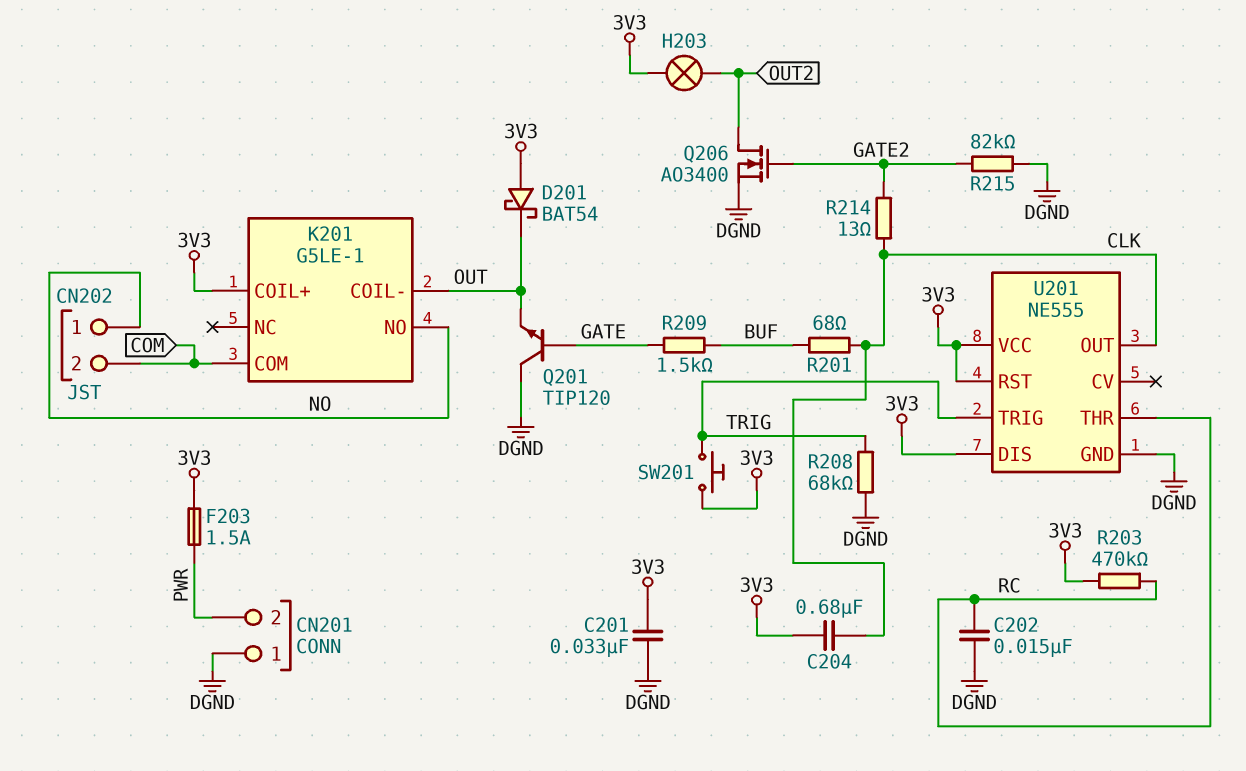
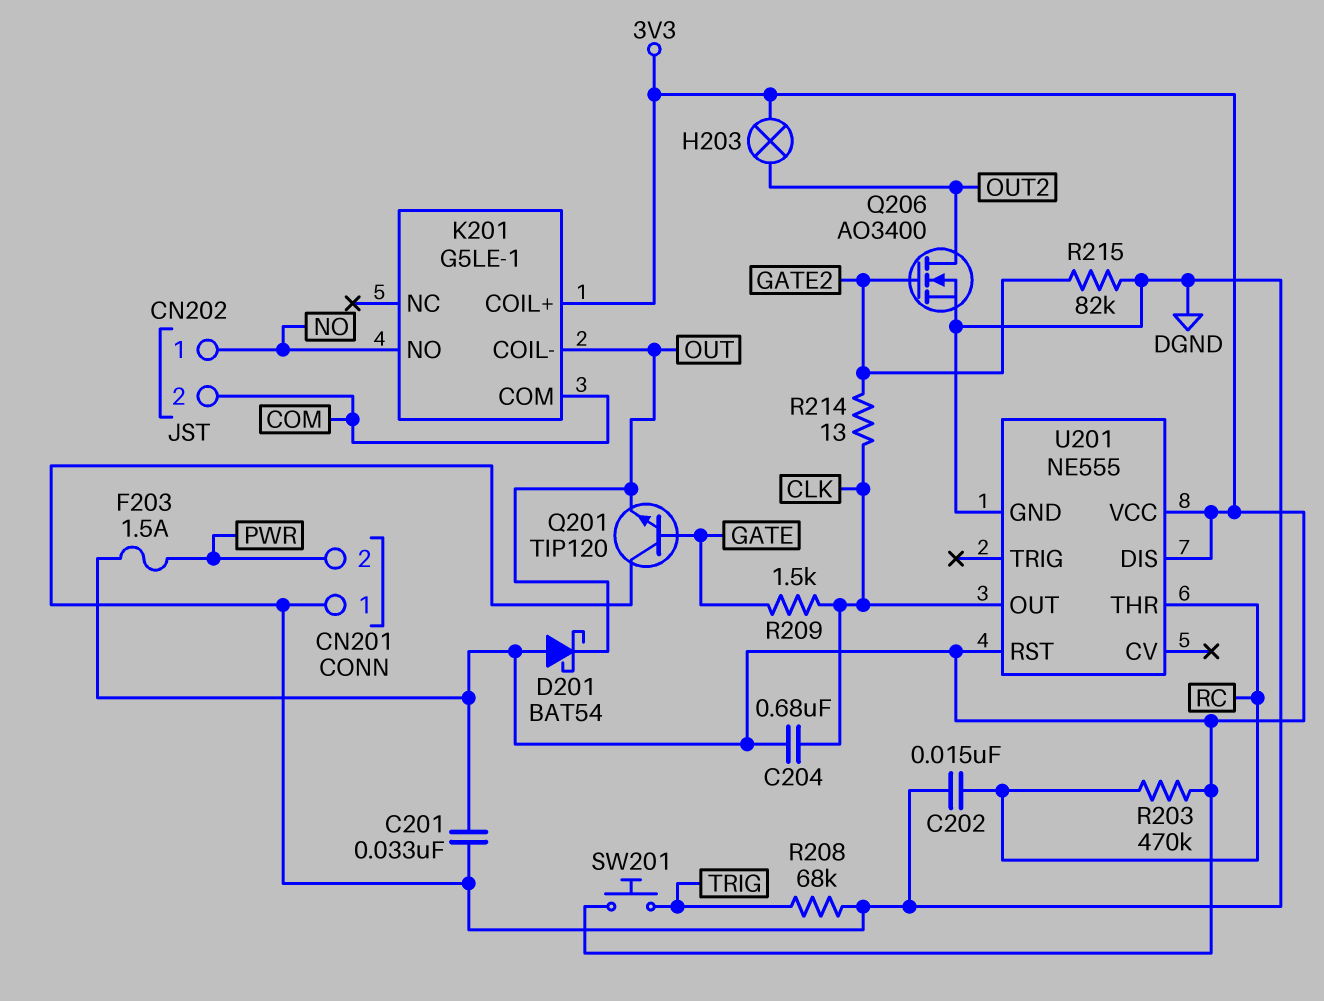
R201: 68 (BUF, CLK) -> none
R209: 1.5k (BUF, GATE) -> 1.5k (CLK, GATE)
U201 pin TRIG: TRIG -> none

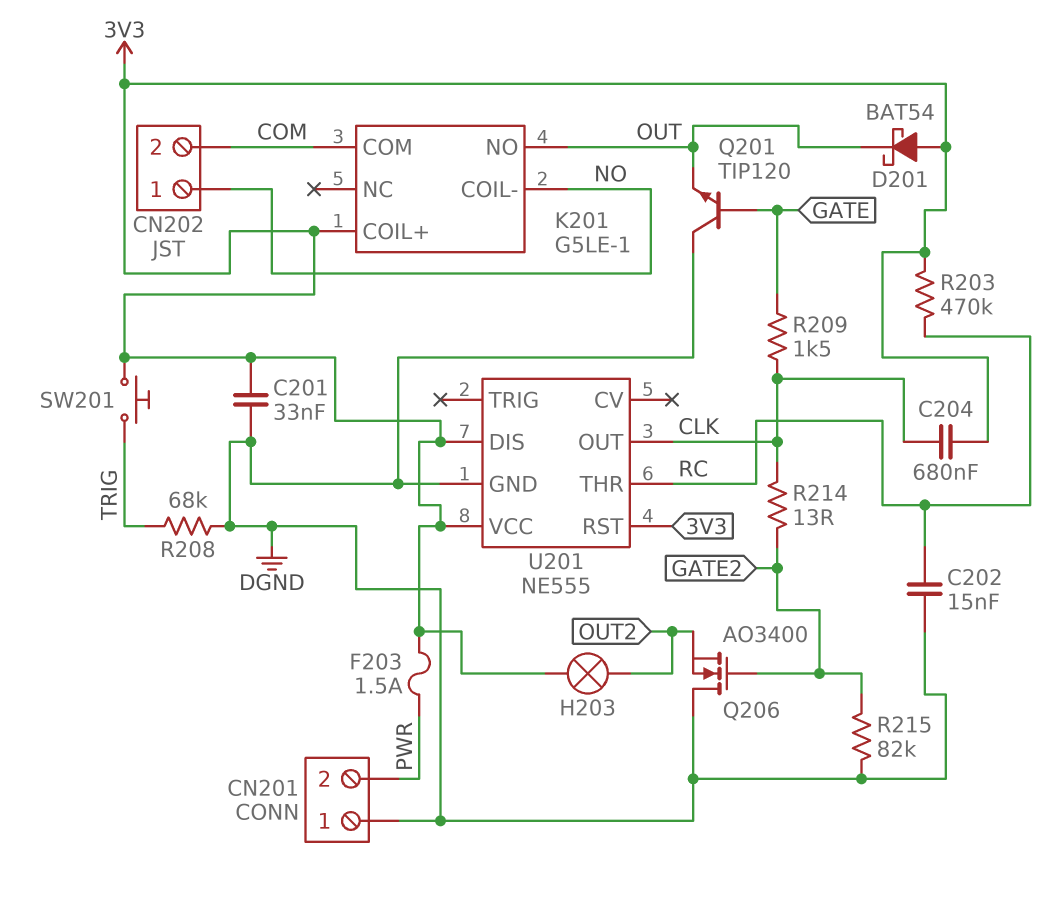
K201 pin COIL-: OUT -> NO
K201 pin NO: NO -> OUT
Q206: NMOS AO3400 (G GATE2, D OUT2, S DGND) -> NMOS AO3400 (G GATE2, D DGND, S OUT2)

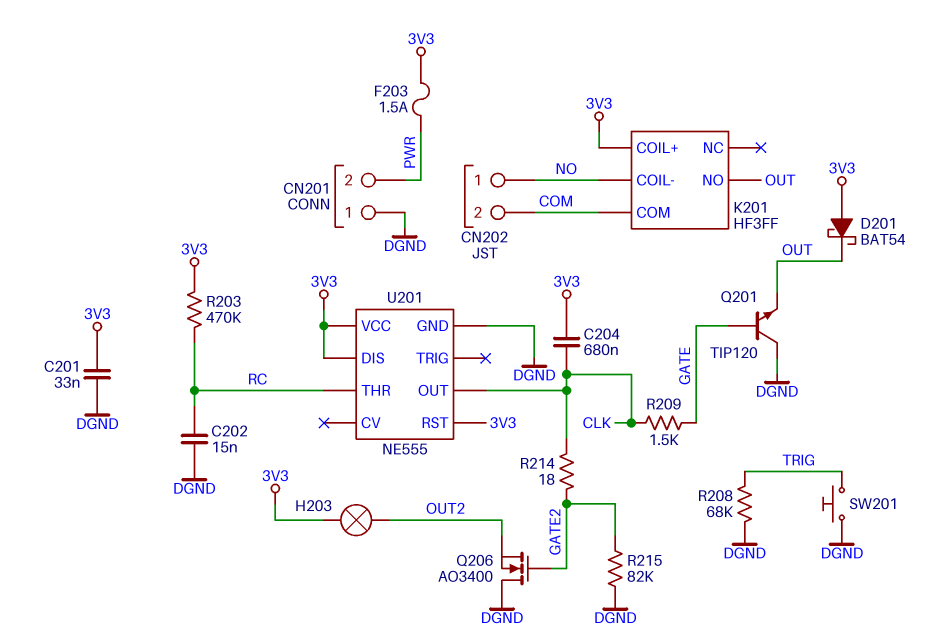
K201: G5LE-1 -> HF3FF
R214: 13 (CLK, GATE2) -> 18 (CLK, GATE2)
SW201: button (3V3, TRIG) -> button (DGND, TRIG)

